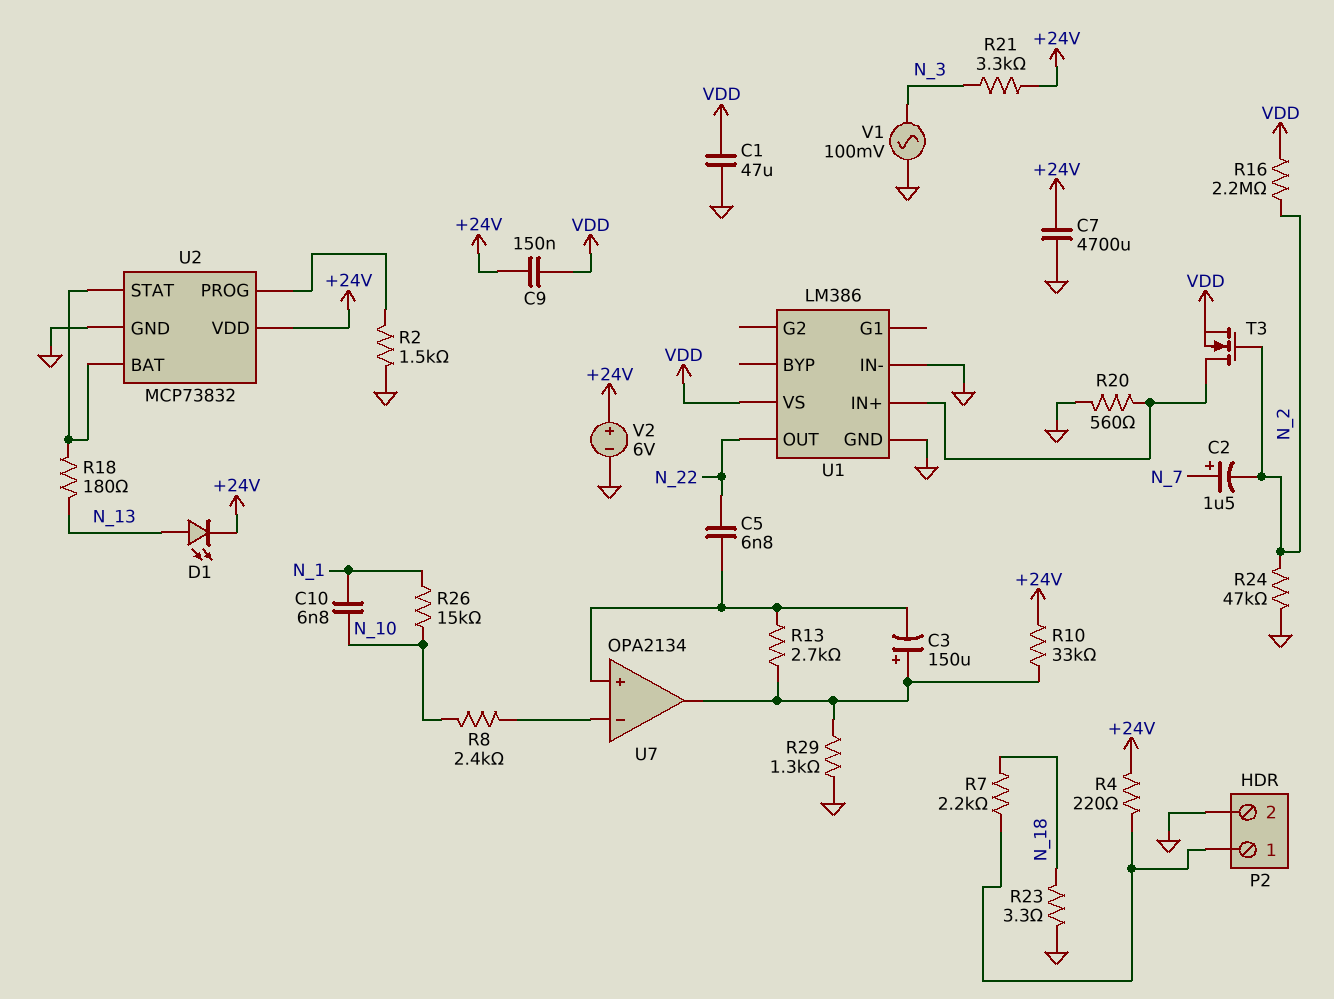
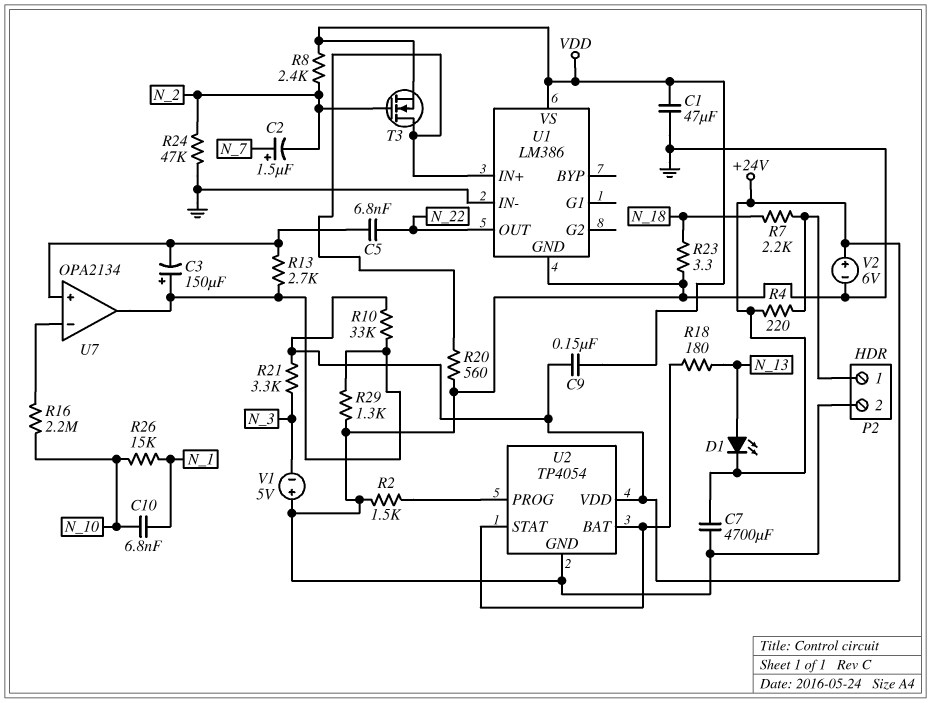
R8: 2.4k (N_10, U7/in-) -> 2.4k (N_2, VDD)
R16: 2.2M (N_2, VDD) -> 2.2M (N_10, U7/in-)
U2: MCP73832 -> TP4054
V1: AC 100mV (GND, N_3) -> 5V (plus GND, minus N_3)

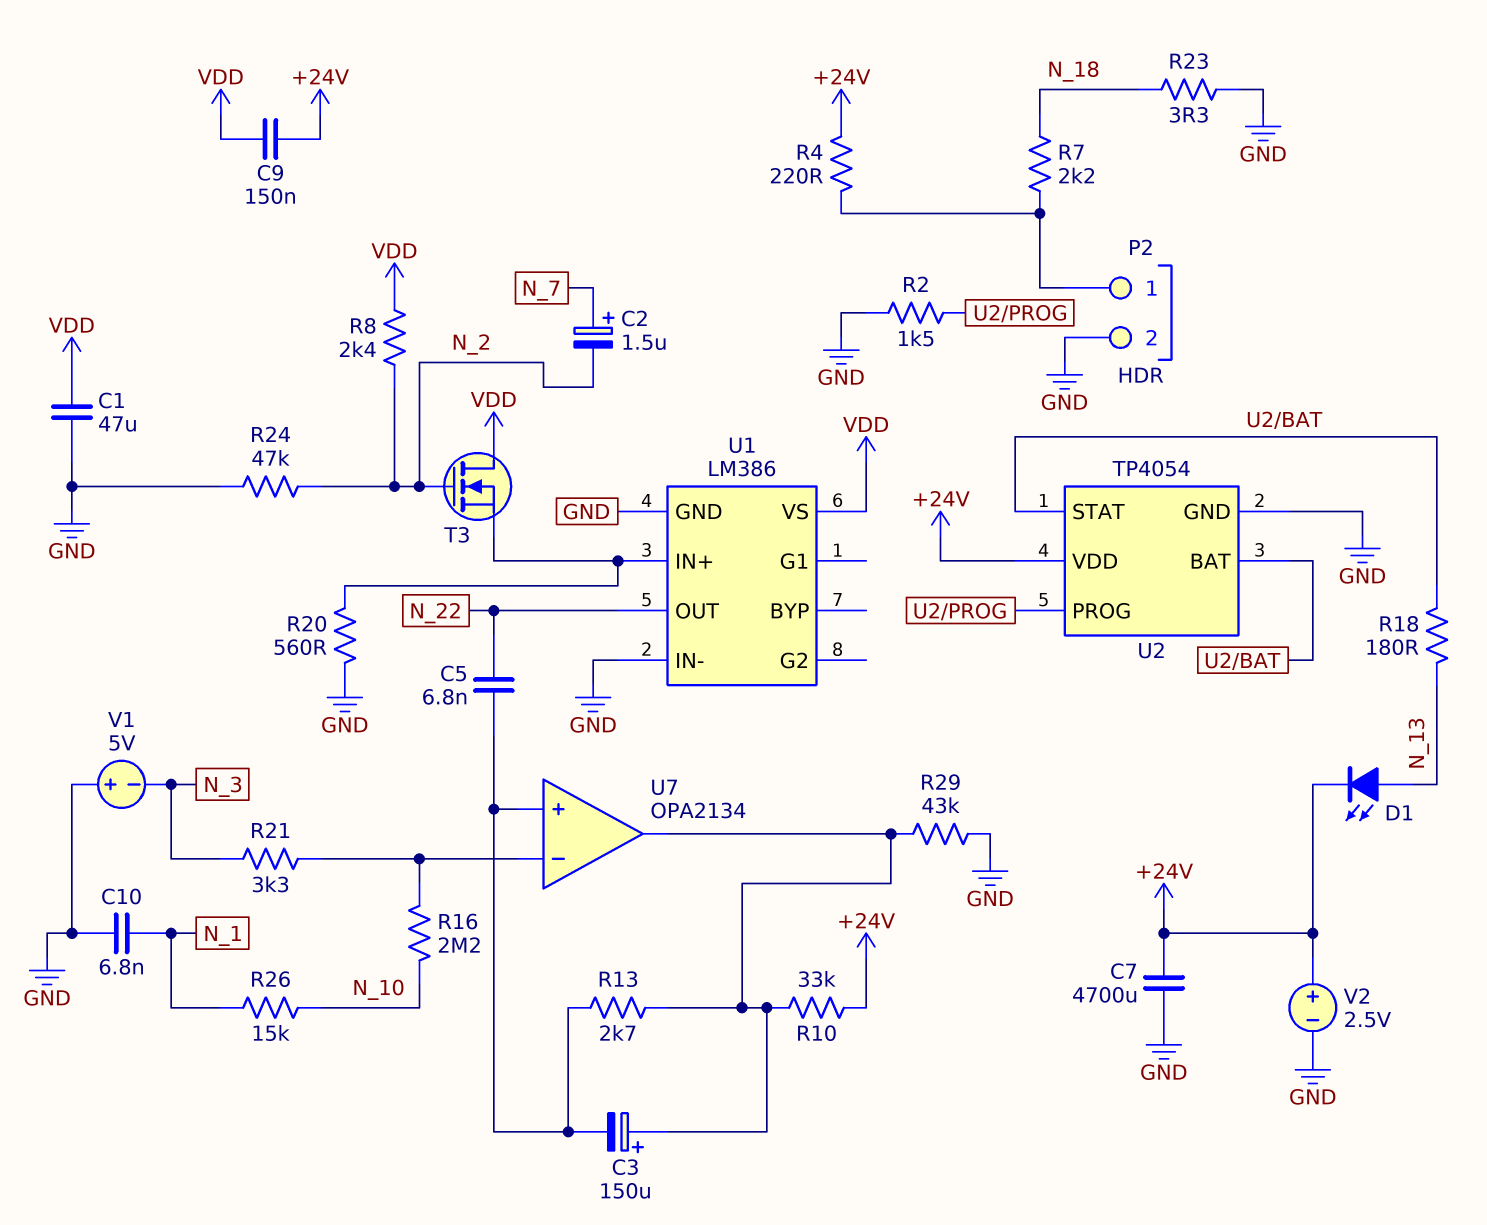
C10: 6.8nF (N_1, N_10) -> 6.8nF (GND, N_1)
R21: 3.3k (+24V, N_3) -> 3.3k (N_3, U7/in-)
R29: 1.3k (GND, U7/out) -> 43k (GND, U7/out)
T3: NMOS (G N_2, D U1/IN+, S VDD) -> NMOS (G N_2, D VDD, S U1/IN+)
V2: 6V (plus +24V, minus GND) -> 2.5V (plus +24V, minus GND)

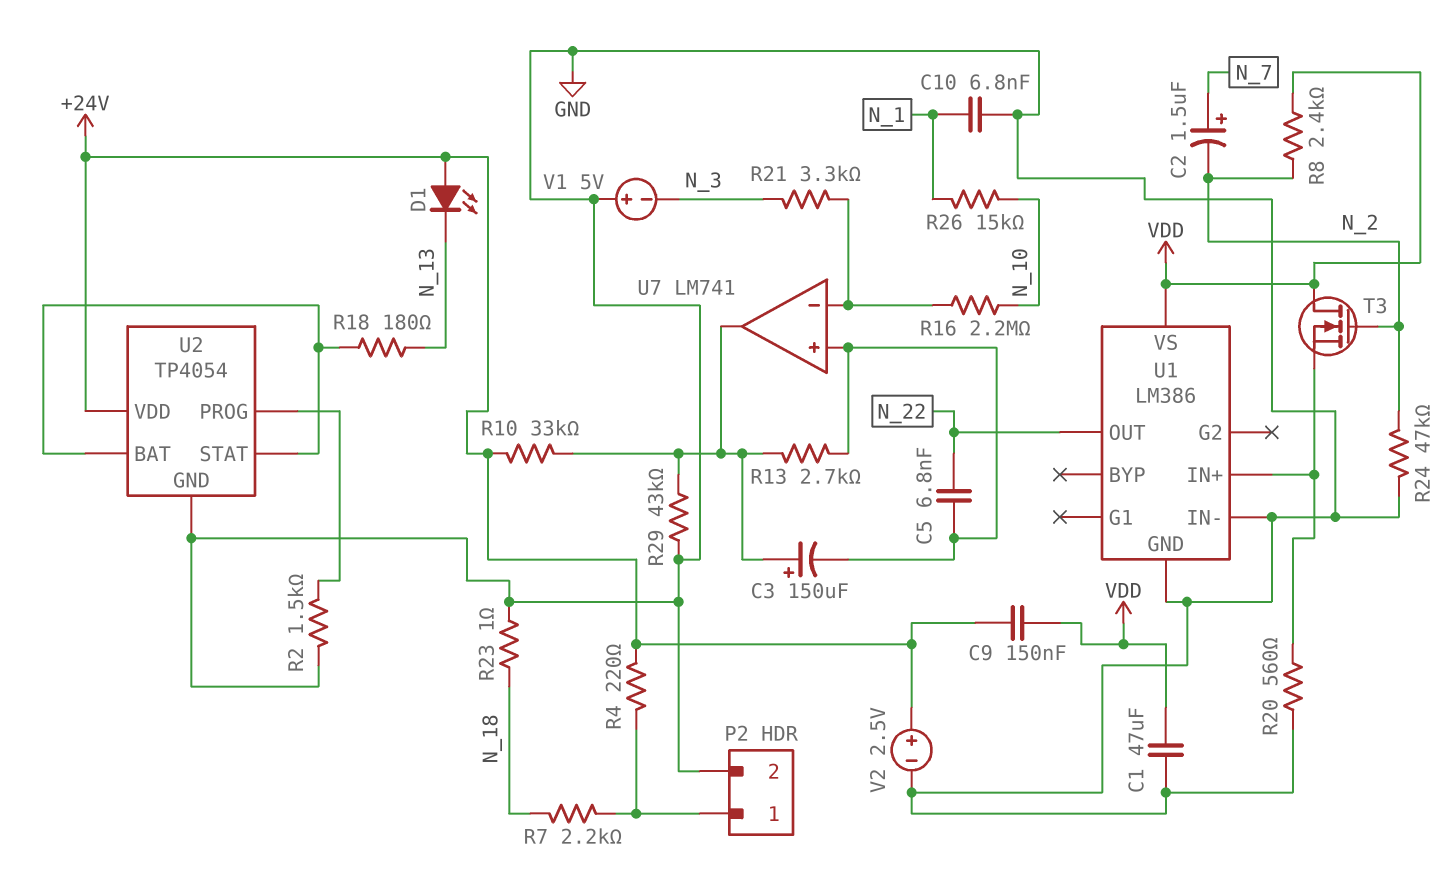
C7: 4700uF (+24V, GND) -> none
D1: LED (A N_13, K +24V) -> LED (A +24V, K N_13)
R23: 3.3 (GND, N_18) -> 1 (GND, N_18)
U7: OPA2134 -> LM741

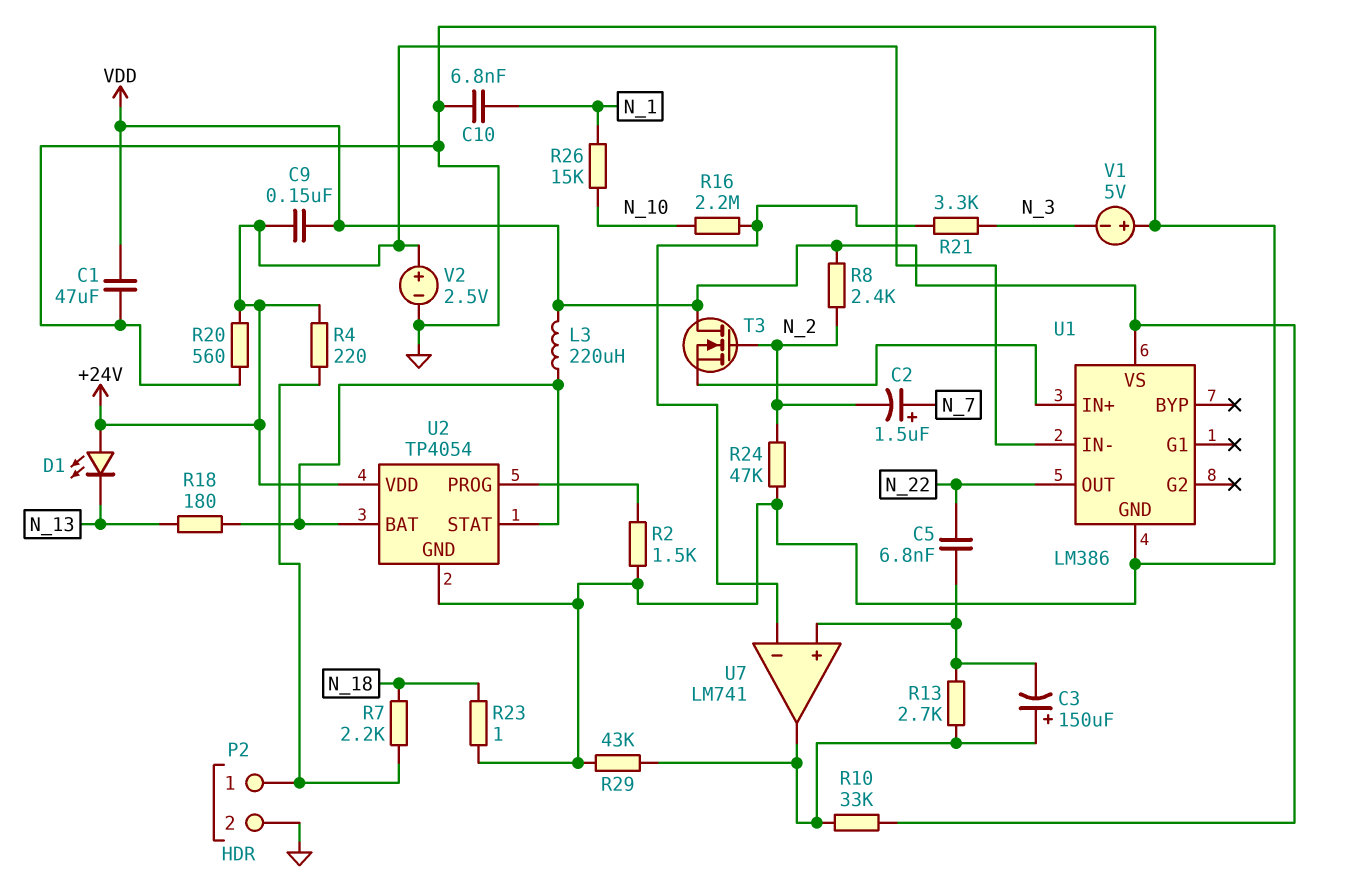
L3: none -> 220uH (U2/BAT, VDD)
R10: 33k (+24V, U7/out) -> 33k (U7/out, VDD)
R20: 560 (GND, U1/IN+) -> 560 (+24V, GND)
U1 pin IN-: GND -> +24V

